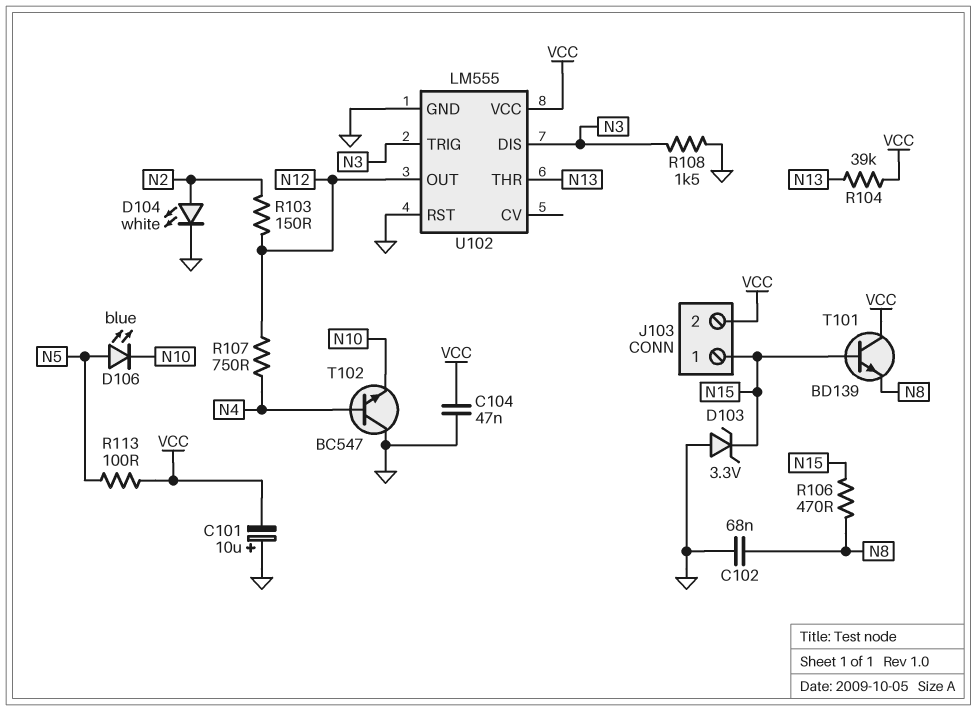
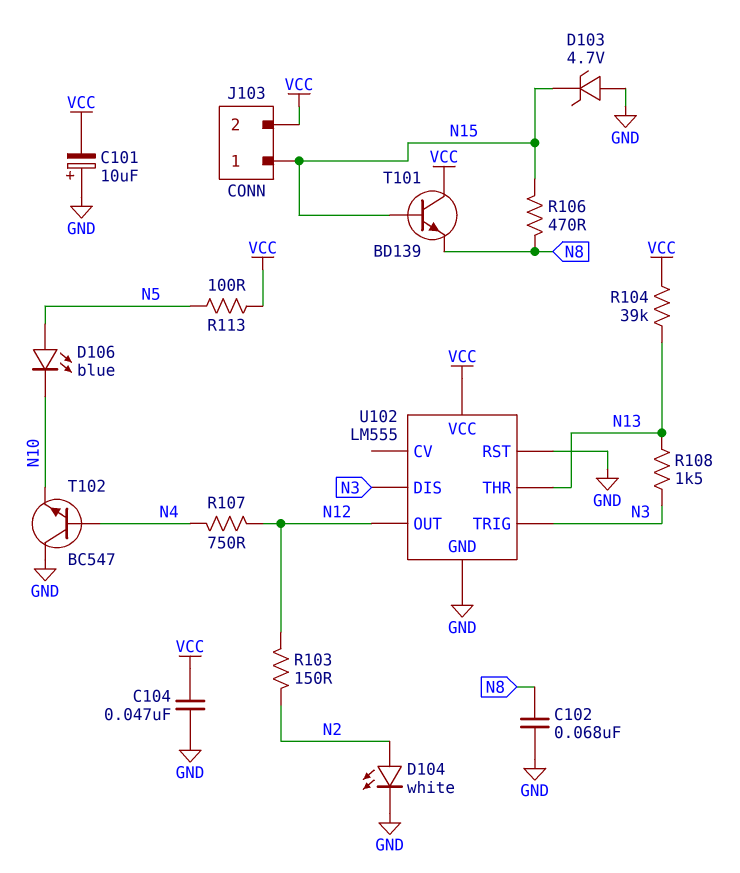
D103: zener 3.3V (A GND, K N15) -> zener 4.7V (A GND, K N15)
R108: 1.5k (GND, N3) -> 1.5k (N3, N13)

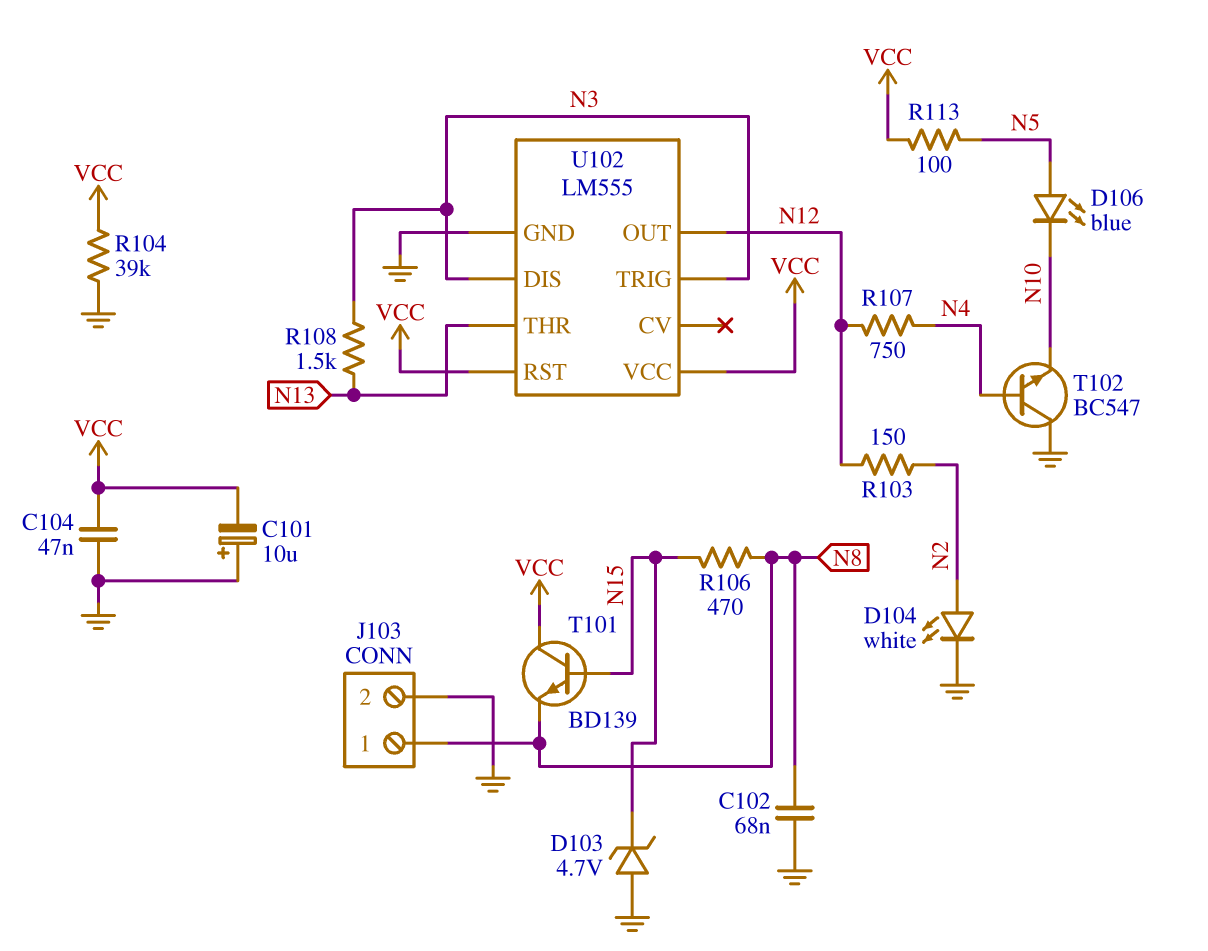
J103 pin 1: N15 -> N8
J103 pin 2: VCC -> GND
R104: 39k (N13, VCC) -> 39k (GND, VCC)
U102 pin RST: GND -> VCC

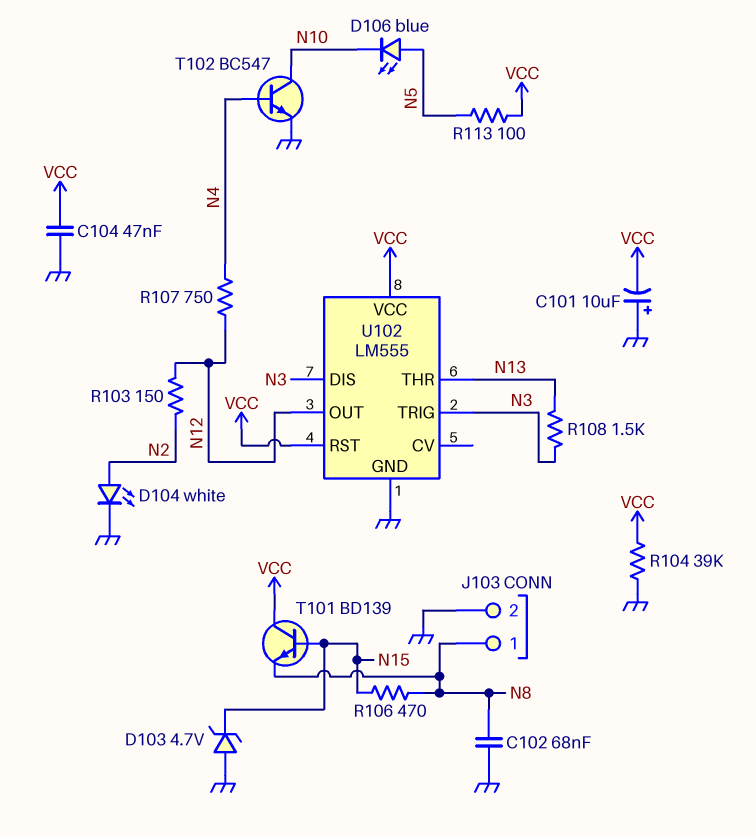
T102: NPN BC547 (B N4, C GND, E N10) -> NPN BC547 (B N4, C N10, E GND)

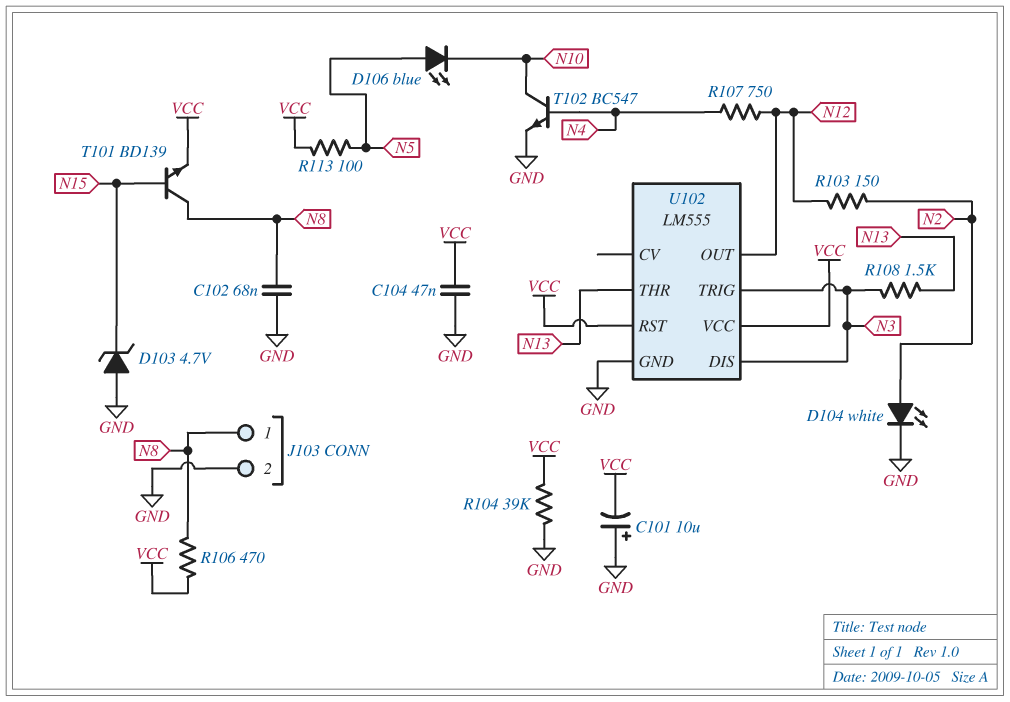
R106: 470 (N8, N15) -> 470 (N8, VCC)
T101: NPN BD139 (B N15, C VCC, E N8) -> NPN BD139 (B N15, C N8, E VCC)

